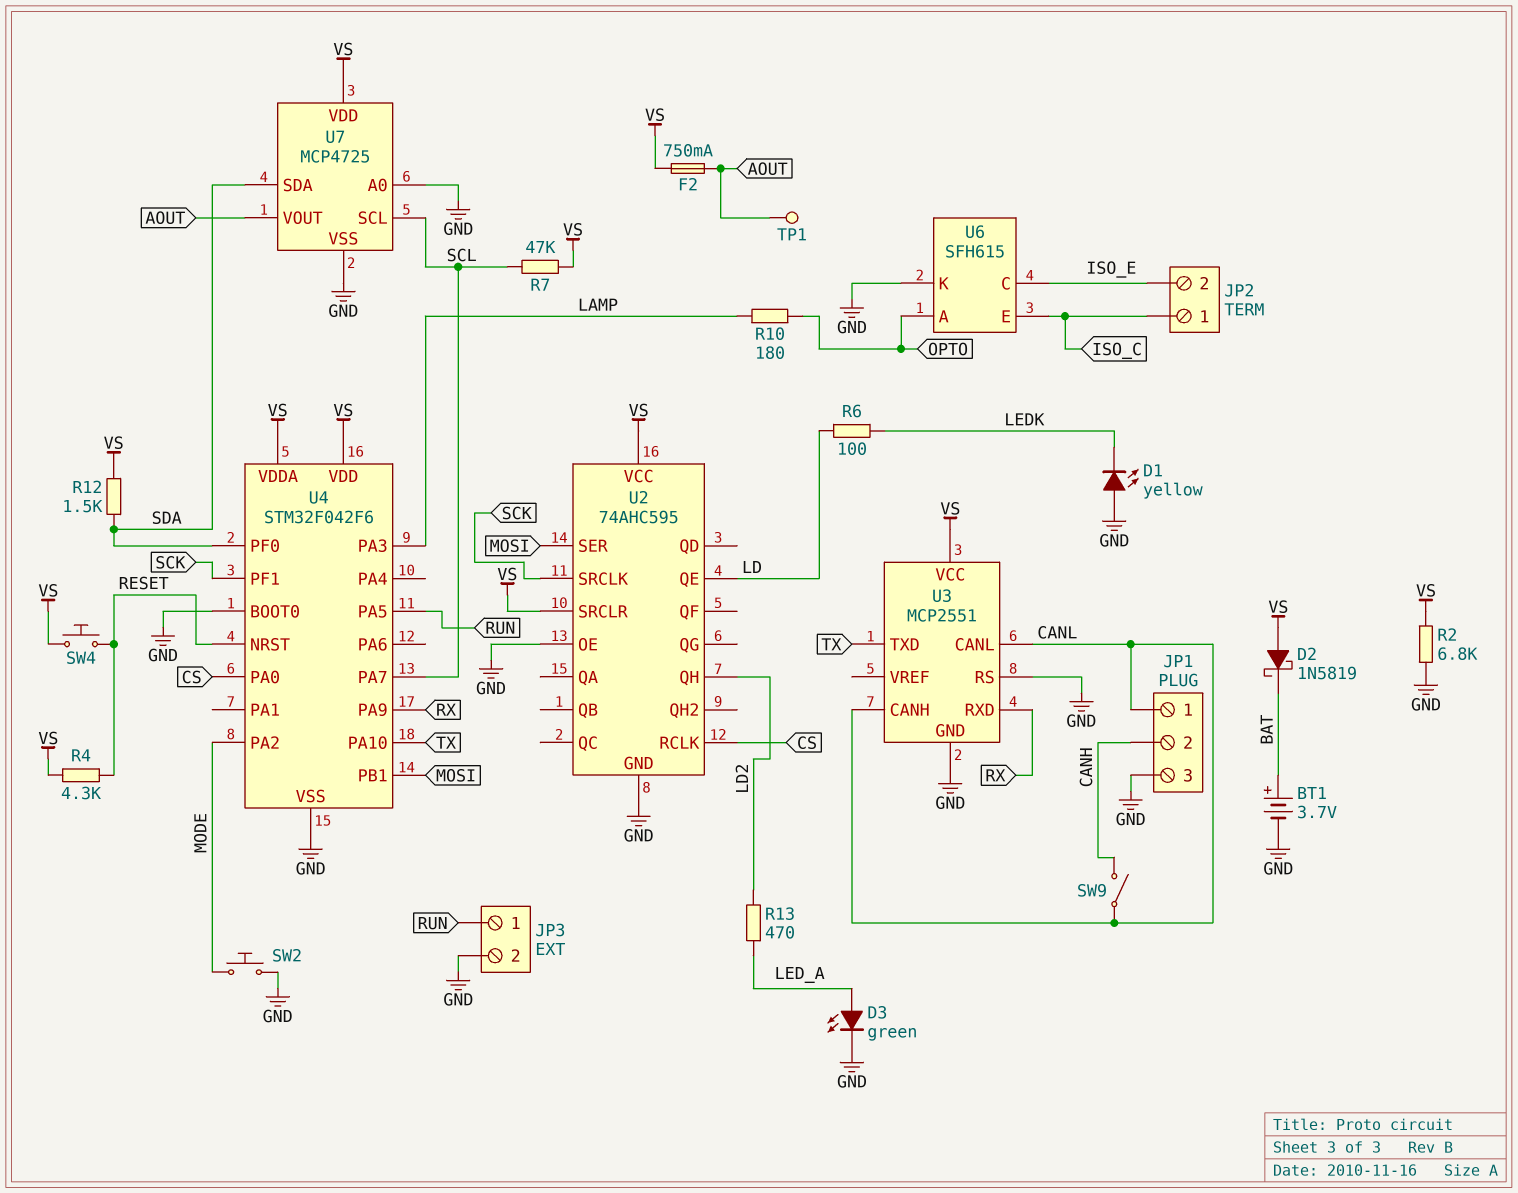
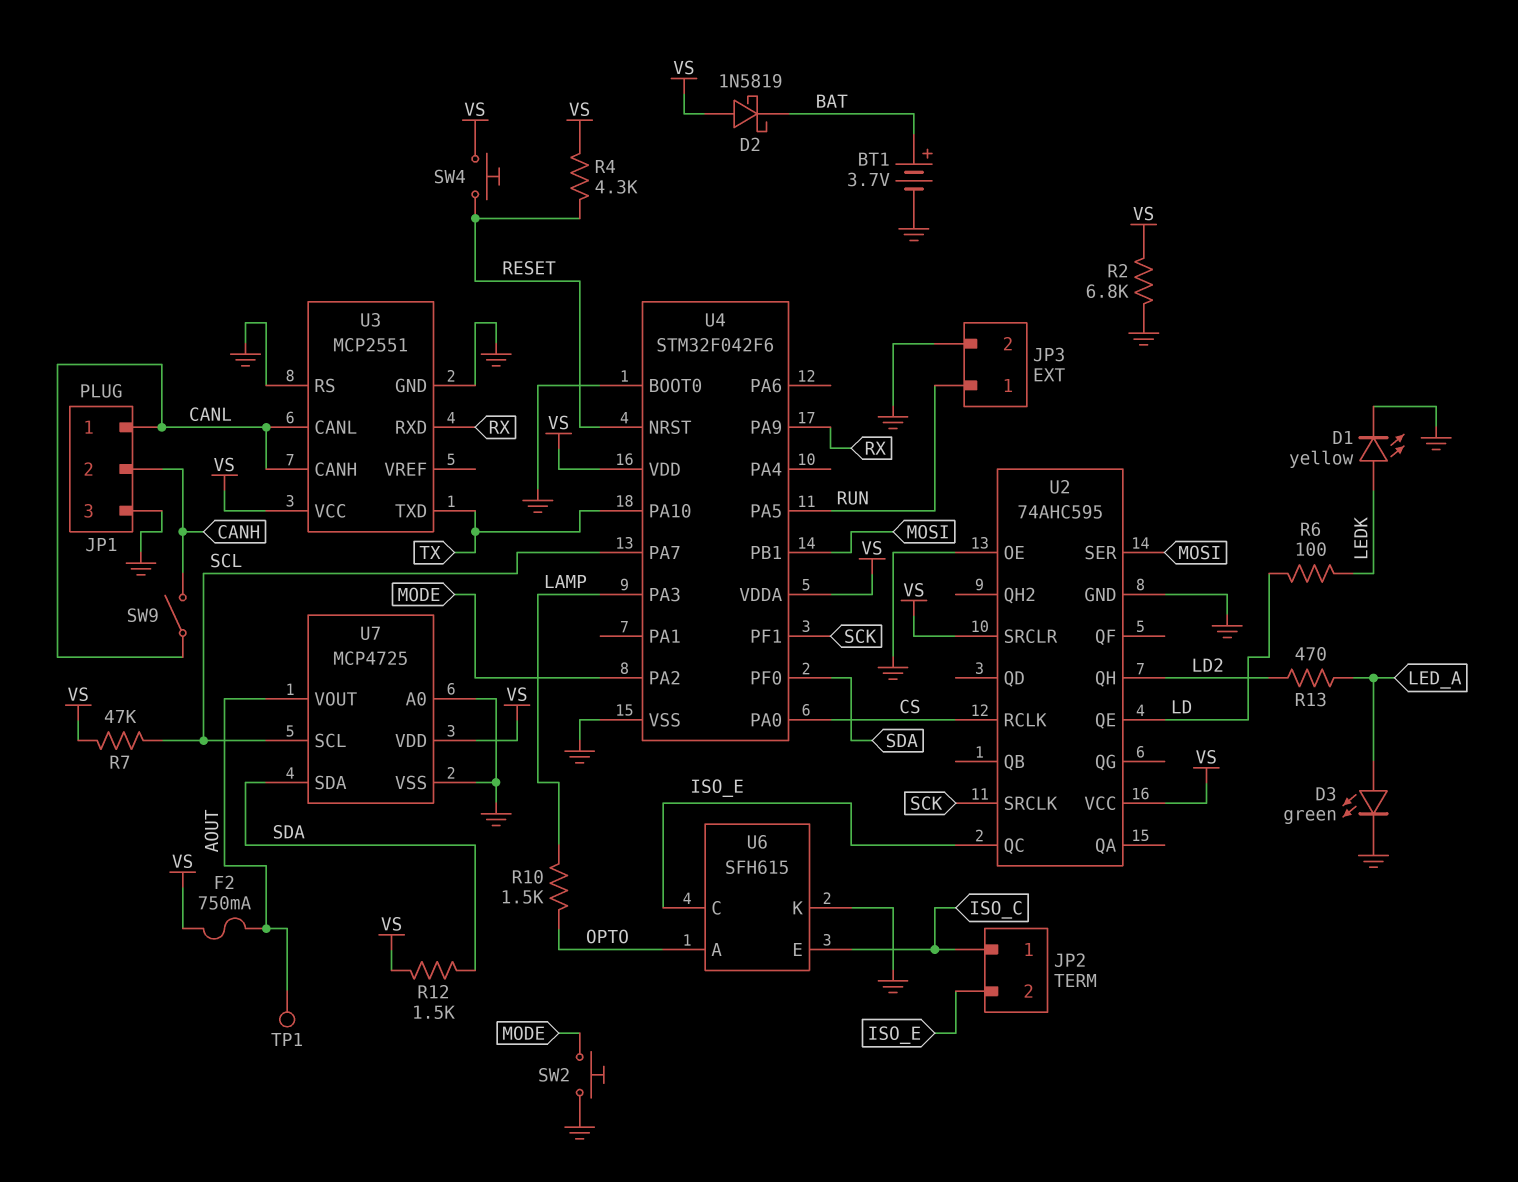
D1: LED yellow (A GND, K LEDK) -> LED yellow (A LEDK, K GND)
R10: 180 (LAMP, OPTO) -> 1.5k (LAMP, OPTO)
U2 pin QC: none -> ISO_E

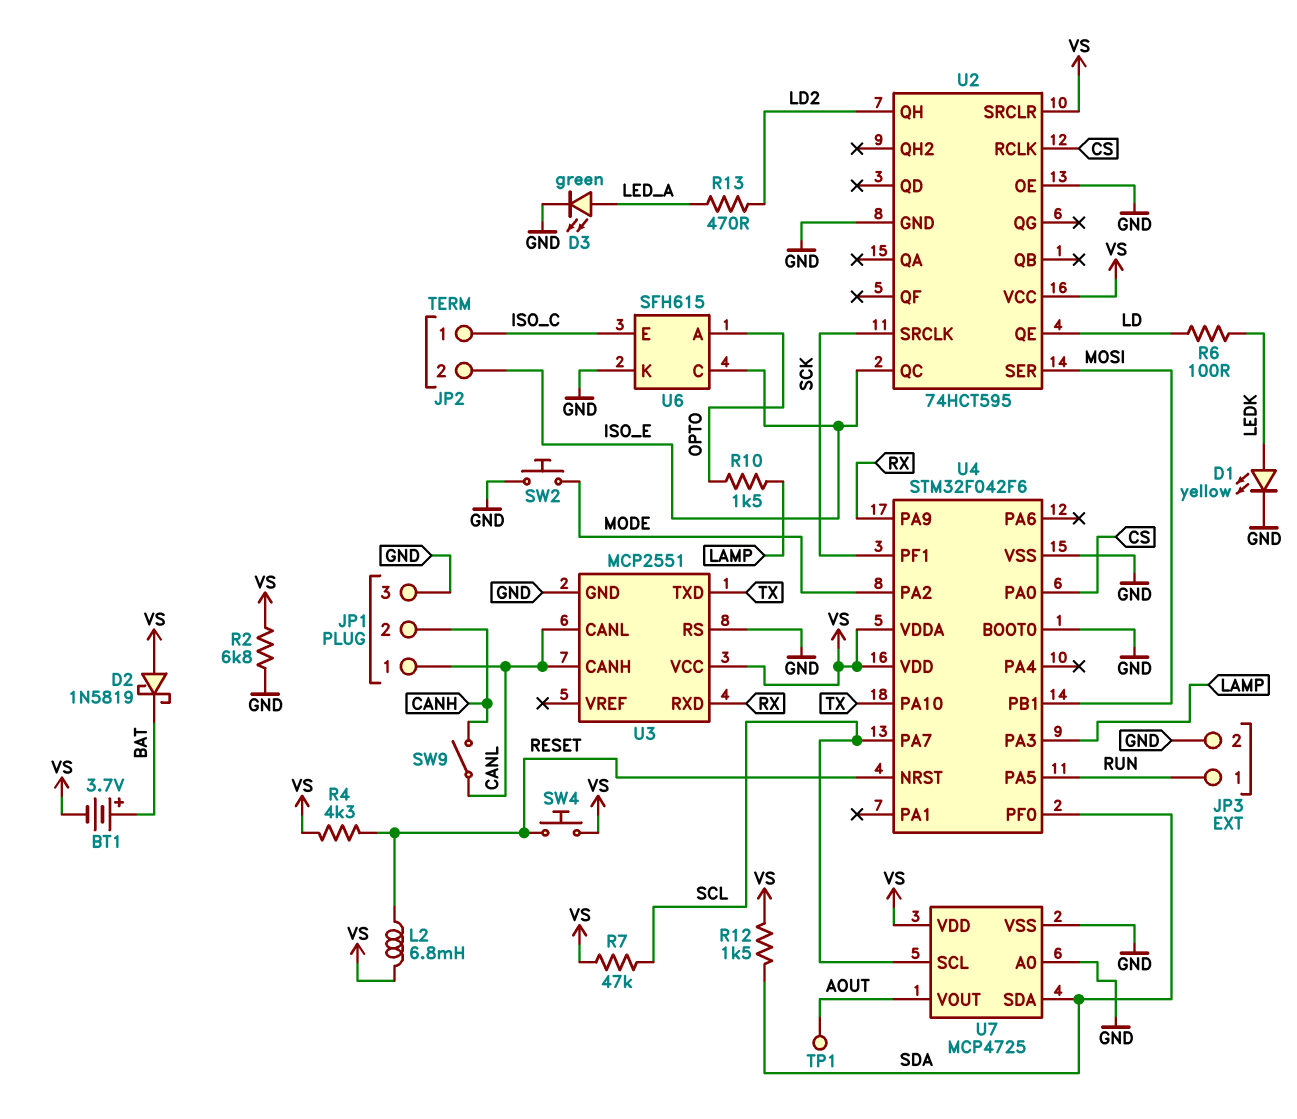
BT1: 3.7V (plus BAT, minus GND) -> 3.7V (plus BAT, minus VS)
F2: 750mA (AOUT, VS) -> none
L2: none -> 6.8mH (RESET, VS)
U2: 74AHC595 -> 74HCT595

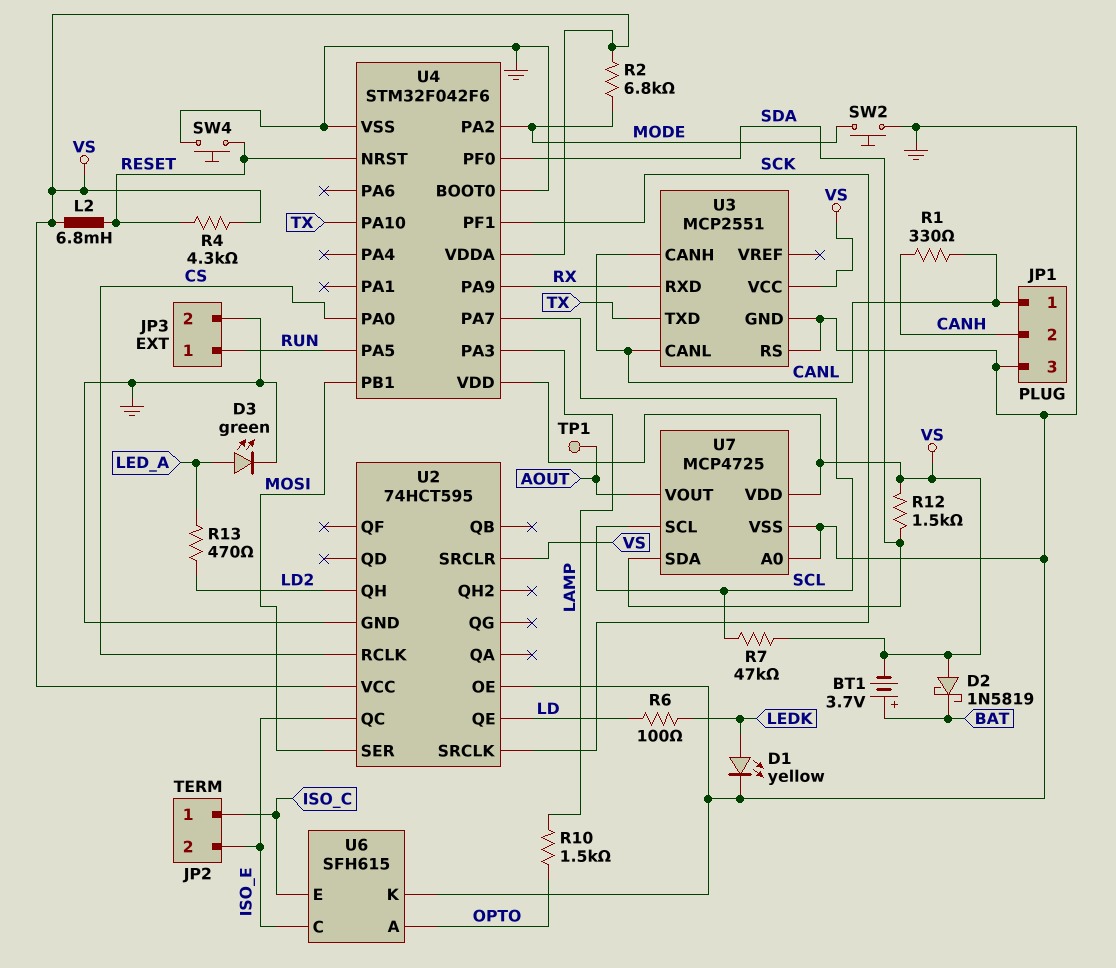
R1: none -> 330 (CANH, CANL)
R2: 6.8k (GND, VS) -> 6.8k (MODE, VS)
SW4: button (RESET, VS) -> button (GND, RESET)
SW9: switch (CANH, CANL) -> none

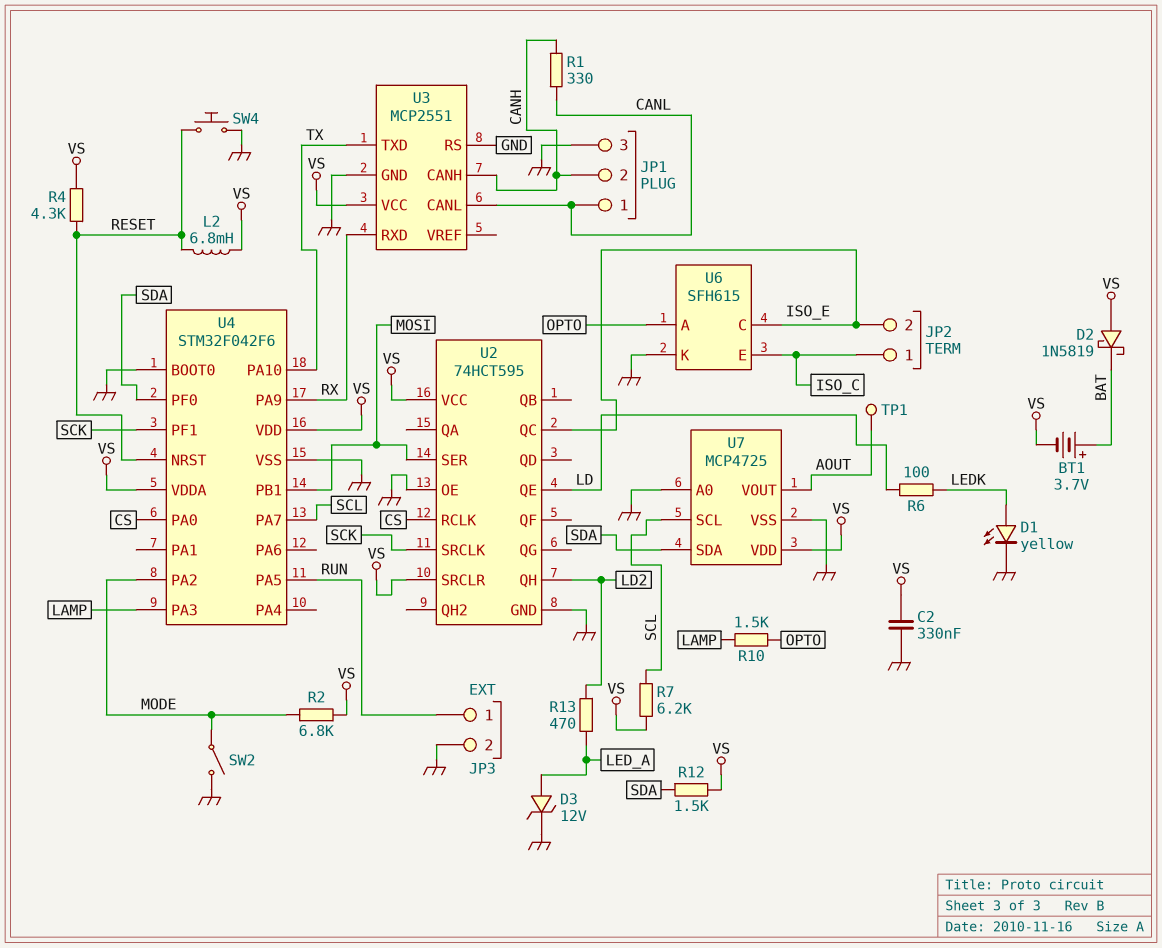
C2: none -> 330nF (GND, VS)
D3: LED green (A LED_A, K GND) -> zener 12V (A LED_A, K GND)
R7: 47k (SCL, VS) -> 6.2k (SCL, VS)
SW2: button (GND, MODE) -> switch (GND, MODE)
U3 pin CANH: CANL -> CANH

